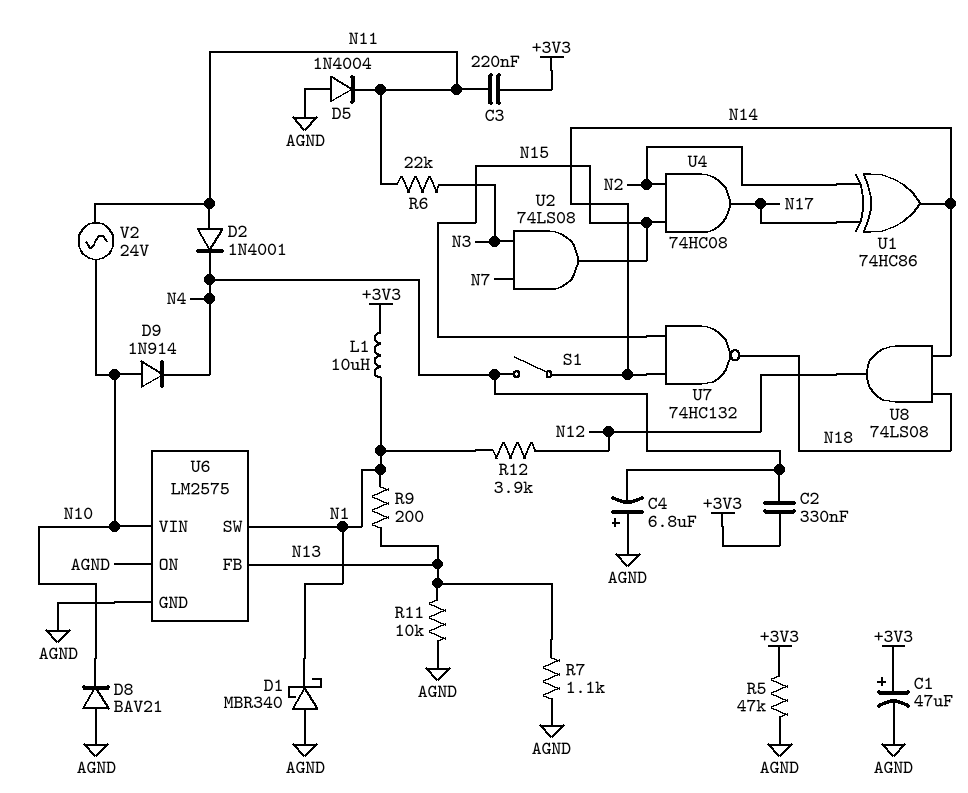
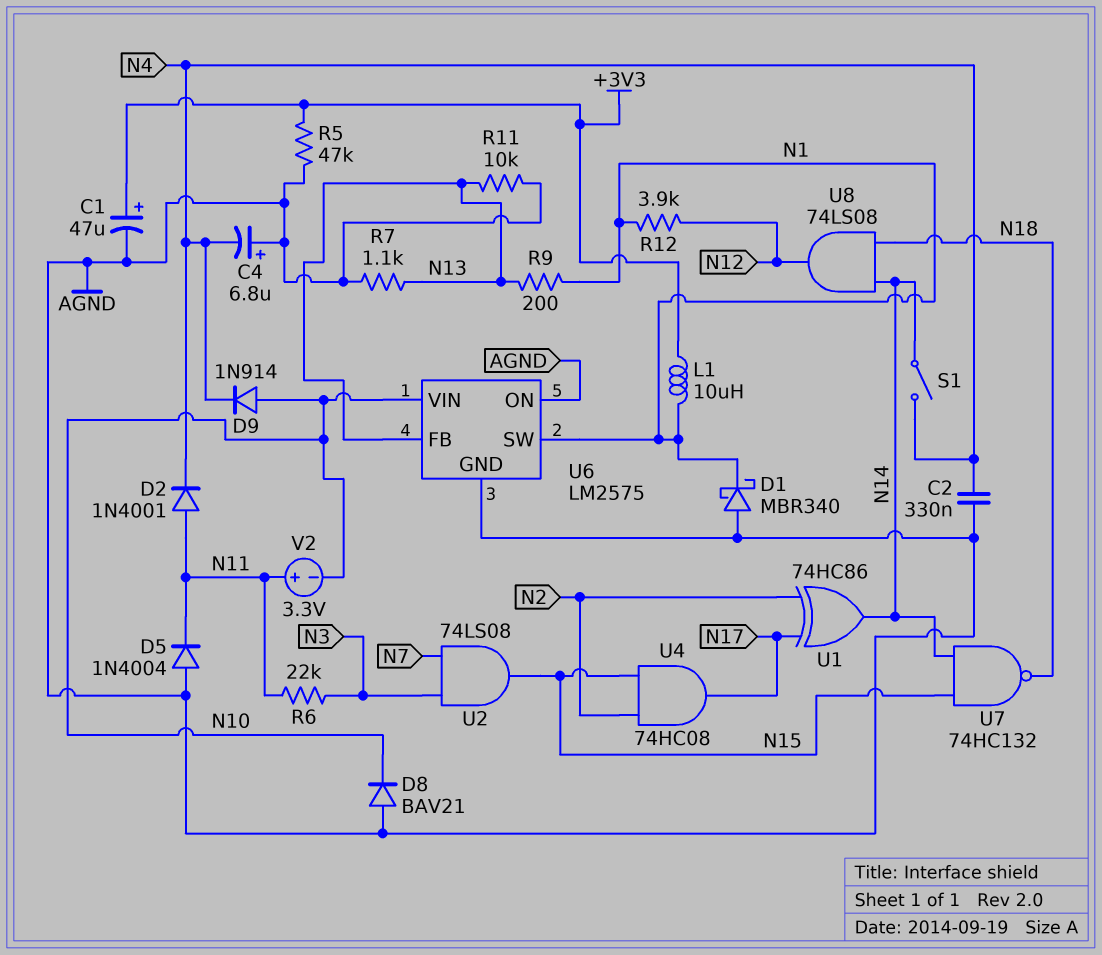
C2: 330nF (+3V3, N4) -> 330nF (AGND, N4)
C3: 220nF (+3V3, N11) -> none
V2: AC 24V (N10, N11) -> 3.3V (plus N11, minus N10)

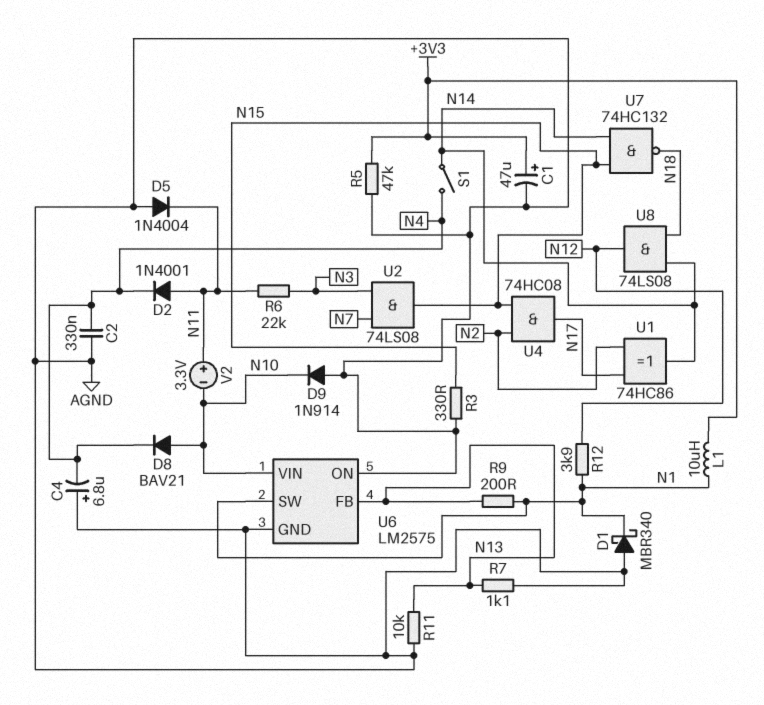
D8: diode BAV21 (A AGND, K N10) -> diode BAV21 (A N10, K N4)
D9: diode 1N914 (A N10, K N4) -> diode 1N914 (A AGND, K N10)
R3: none -> 330 (AGND, N15)

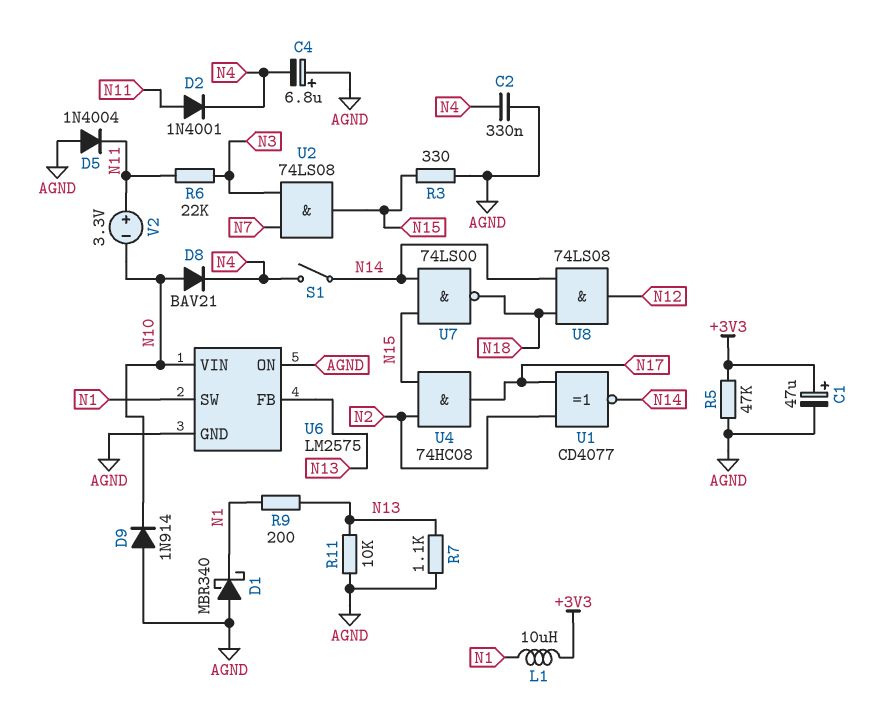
R12: 3.9k (N1, N12) -> none
U1: XOR 74HC86 (in N2, in N17, out N14) -> XNOR CD4077 (in N2, in N17, out N14)
U7: NAND 74HC132 (in N14, in N15, out N18) -> NAND 74LS00 (in N14, in N15, out N18)

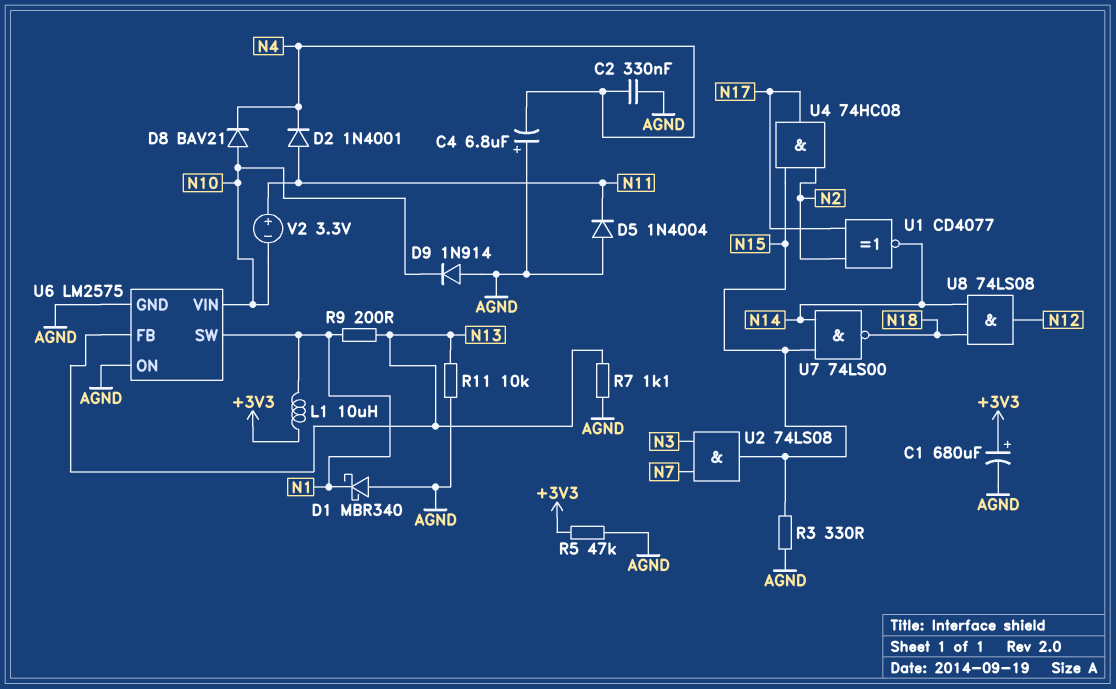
C1: 47uF (plus +3V3, minus AGND) -> 680uF (plus +3V3, minus AGND)
R6: 22k (N3, N11) -> none
S1: switch (N4, N14) -> none

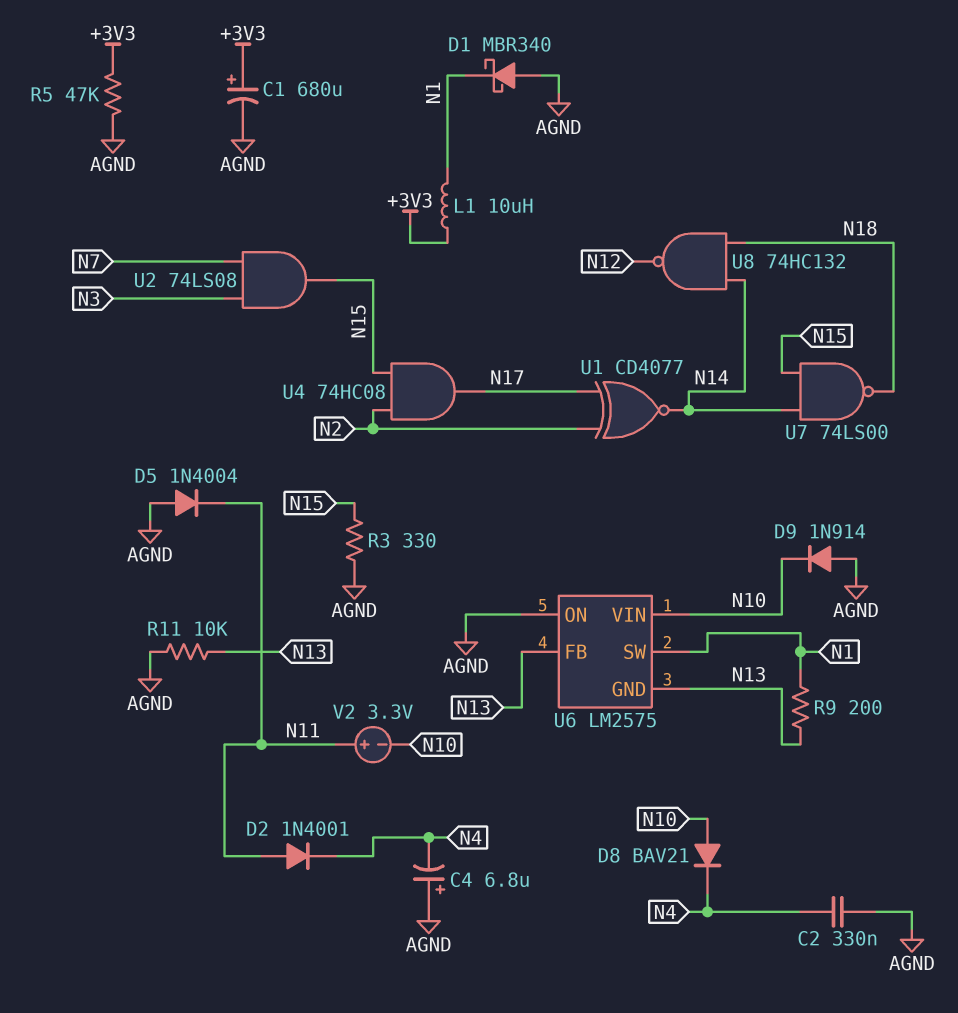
R7: 1.1k (AGND, N13) -> none
U6 pin GND: AGND -> N13
U8: AND 74LS08 (in N14, in N18, out N12) -> NAND 74HC132 (in N14, in N18, out N12)

